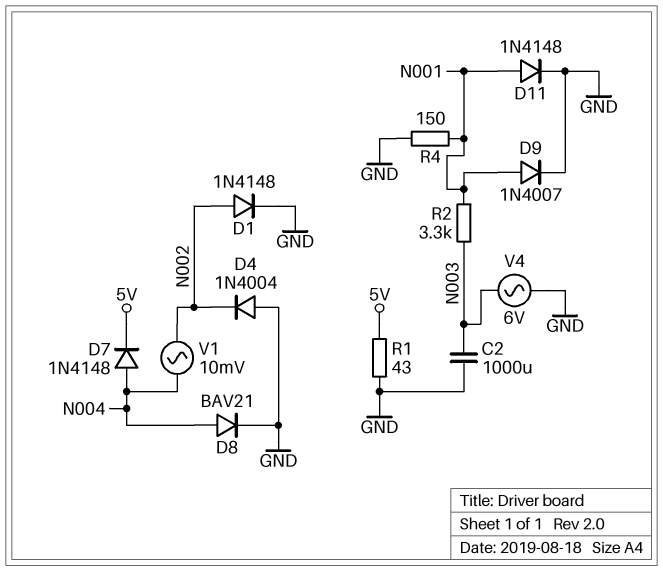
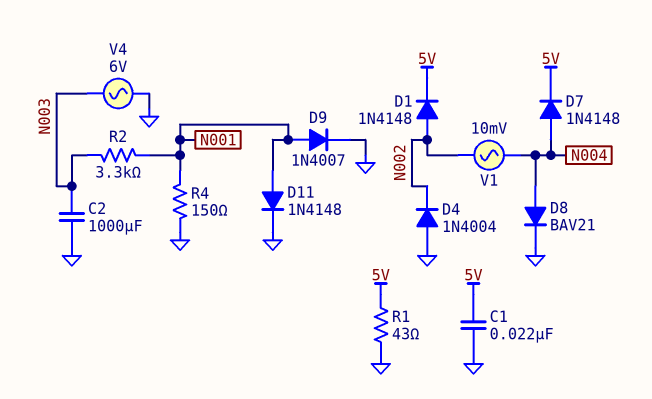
C1: none -> 22nF (5V, GND)
D1: diode 1N4148 (A N002, K GND) -> diode 1N4148 (A N002, K 5V)

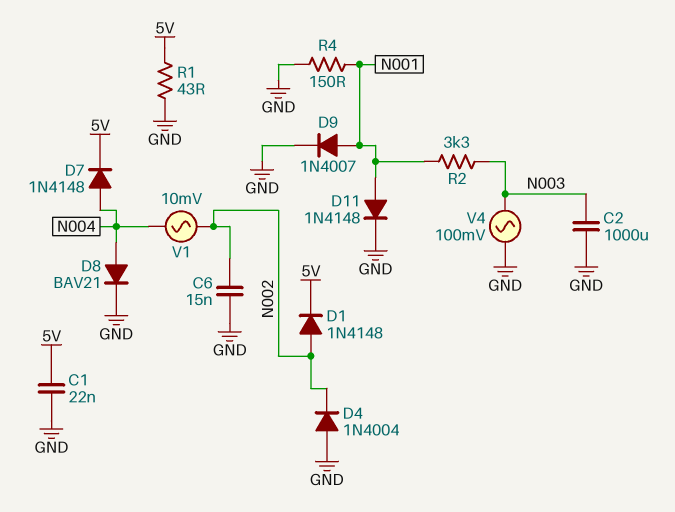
C6: none -> 15nF (GND, N002)
V4: AC 6V (GND, N003) -> AC 100mV (GND, N003)

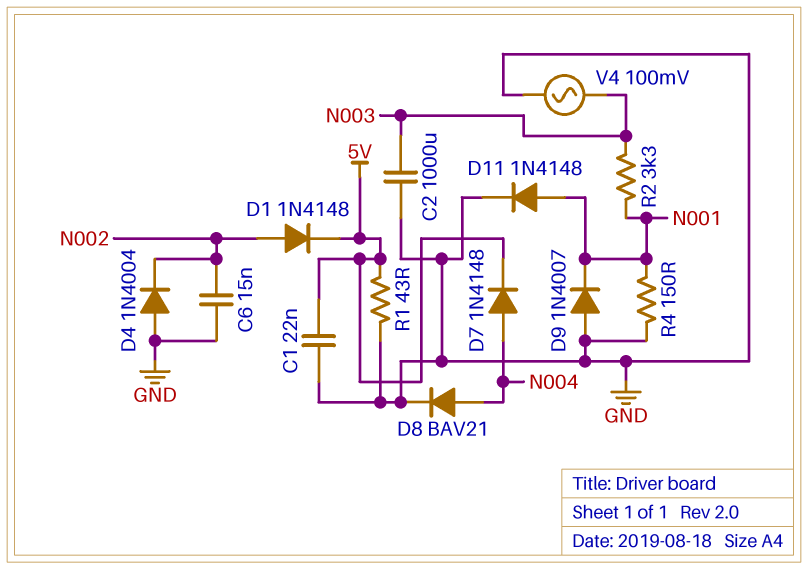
D9: diode 1N4007 (A N001, K GND) -> diode 1N4007 (A GND, K N001)
V1: AC 10mV (N002, N004) -> none

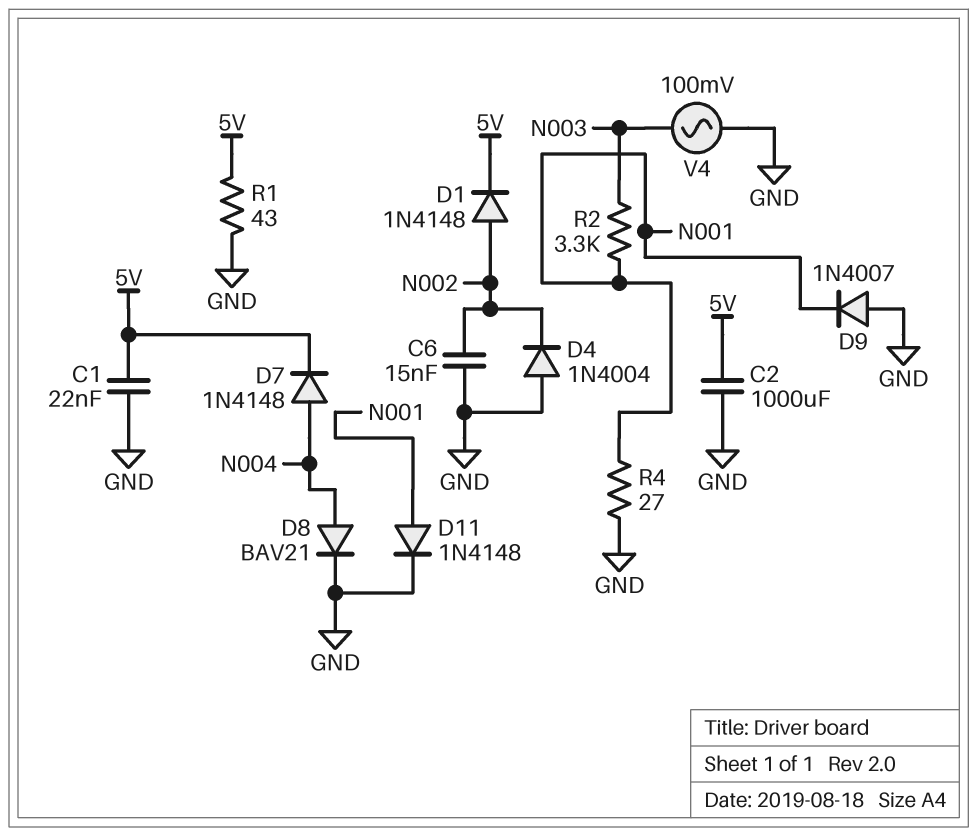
C2: 1000uF (GND, N003) -> 1000uF (5V, GND)
R4: 150 (GND, N001) -> 27 (GND, N001)

